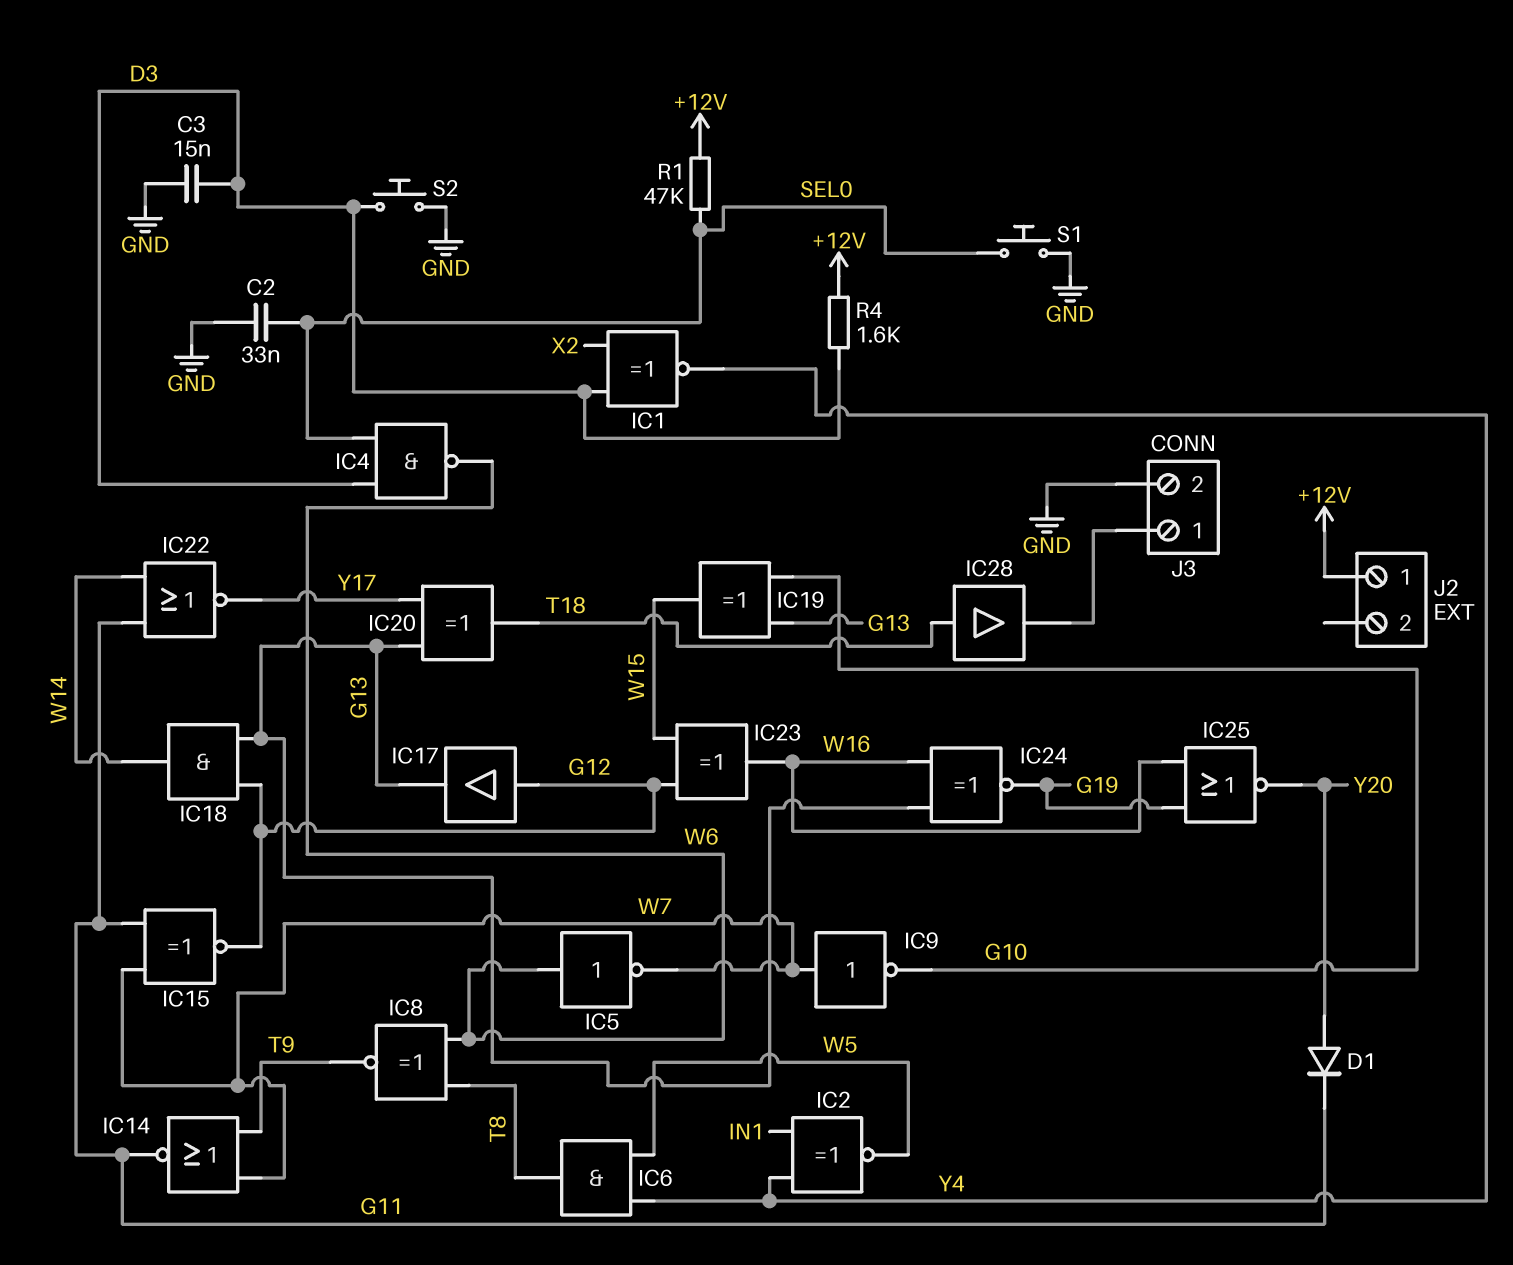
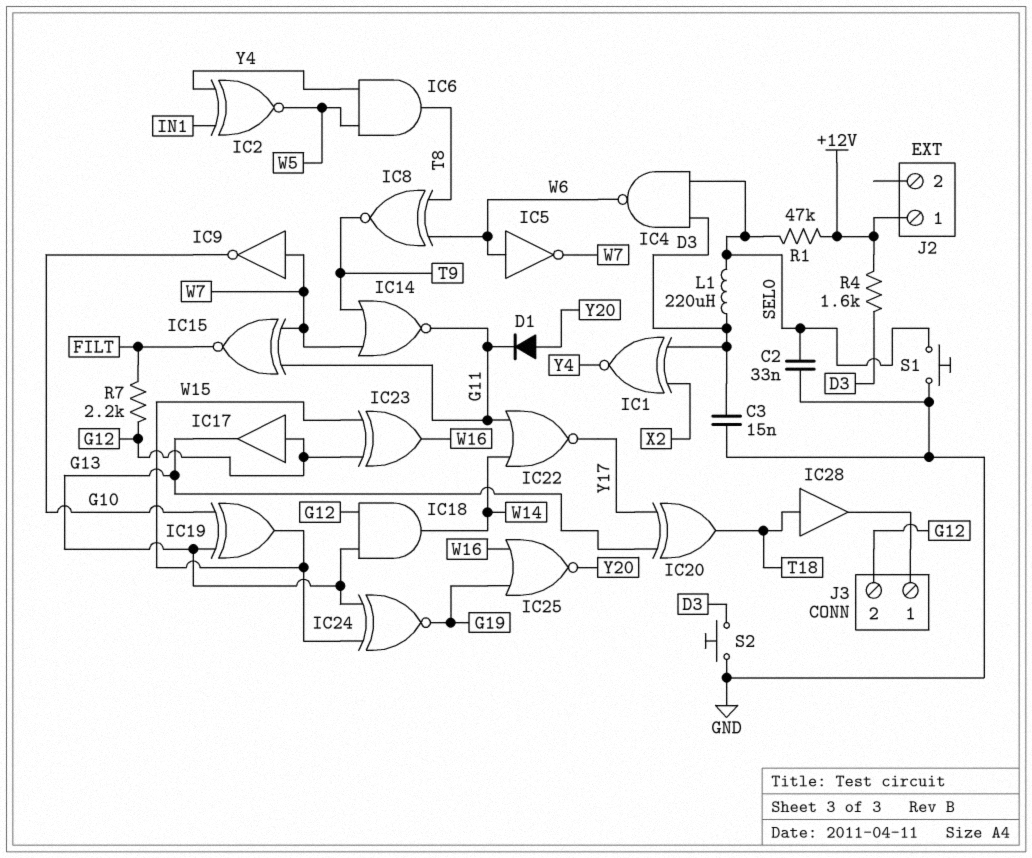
IC15: XNOR (in G11, in W7, out G12) -> XNOR (in G11, in W7, out FILT)
IC24: XNOR (in G13, in W16, out G19) -> XNOR (in G13, in W15, out G19)
J3 pin 2: GND -> G12
L1: none -> 220uH (D3, SEL0)
R7: none -> 2.2k (FILT, G12)

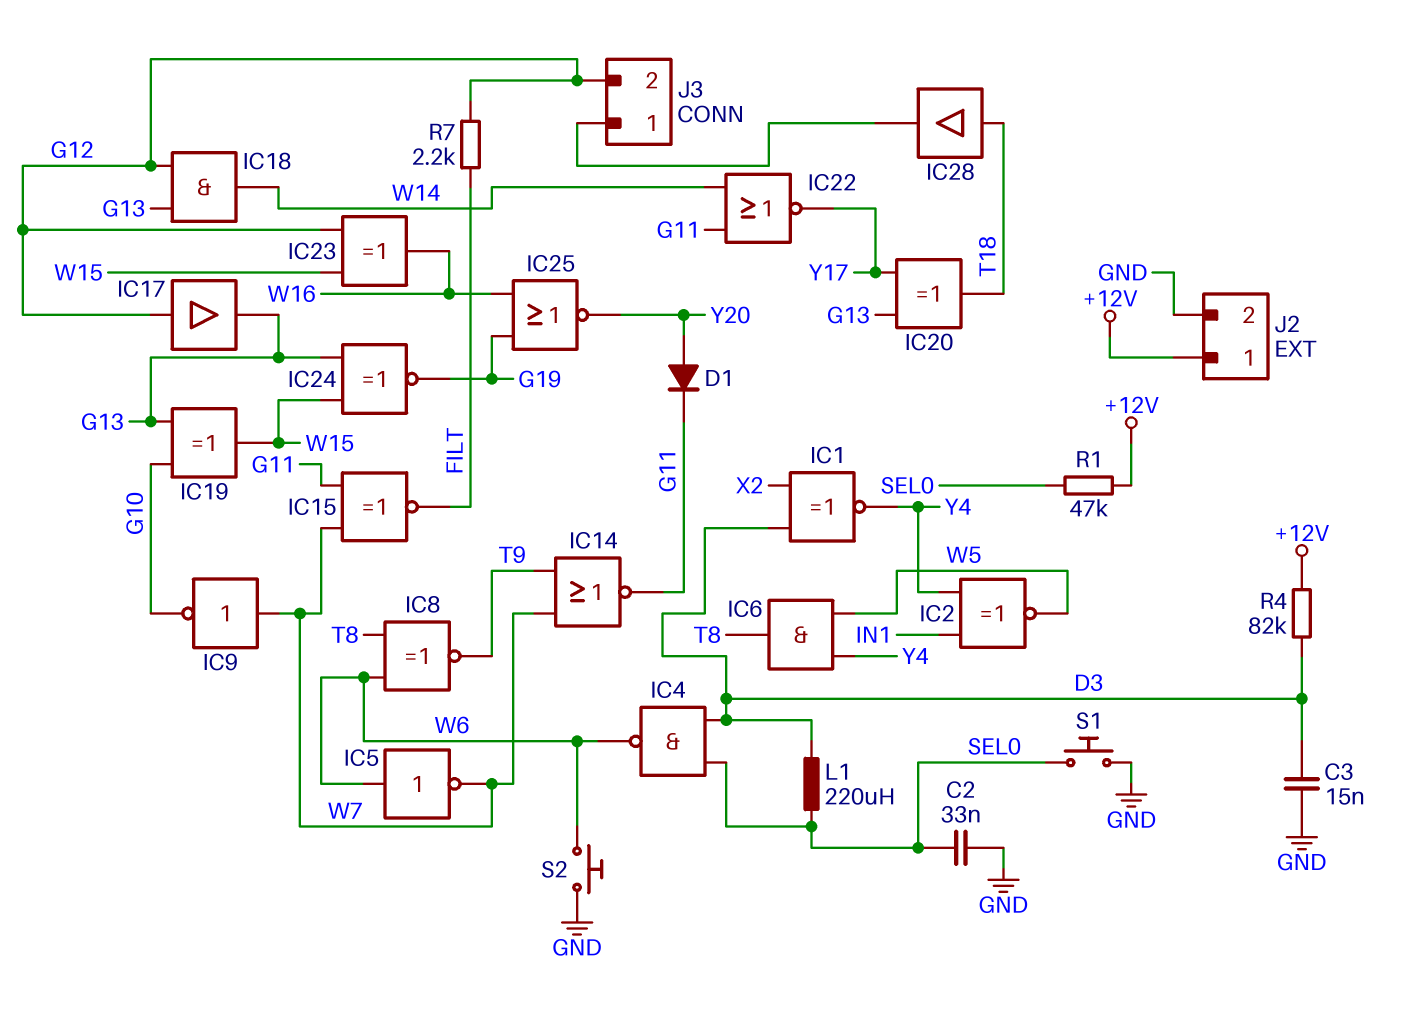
J2 pin 2: none -> GND
R4: 1.6k (+12V, D3) -> 82k (+12V, D3)
S2: button (D3, GND) -> button (GND, W6)

